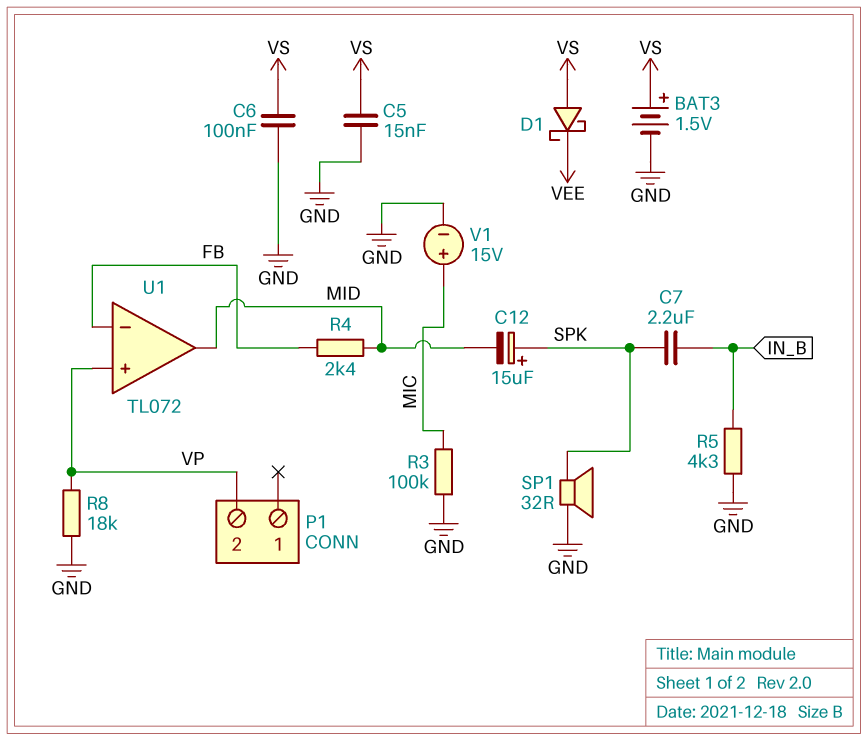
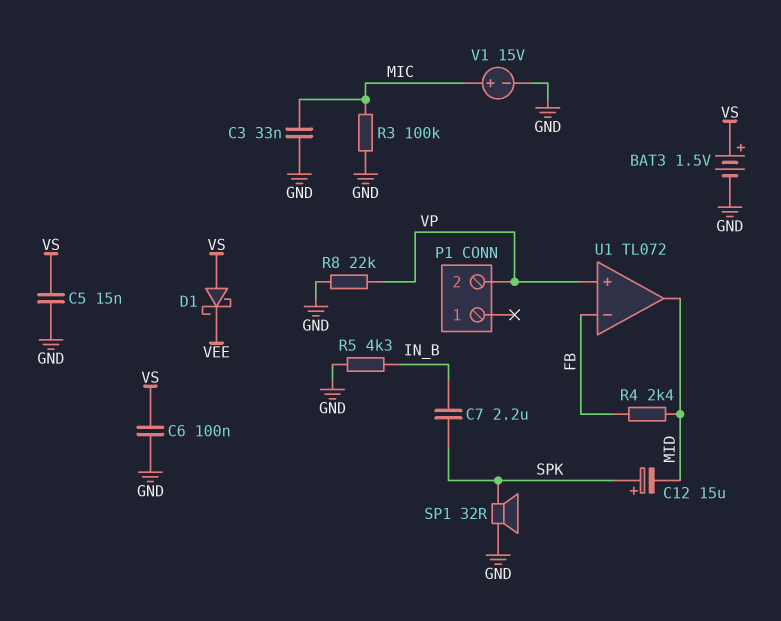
C3: none -> 33nF (GND, MIC)
R8: 18k (GND, VP) -> 22k (GND, VP)

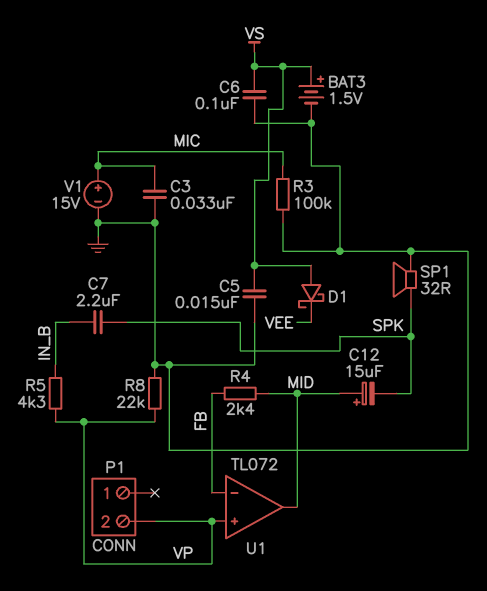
C12: 15uF (plus SPK, minus MID) -> 15uF (plus MID, minus SPK)
R5: 4.3k (GND, IN_B) -> 4.3k (IN_B, VP)

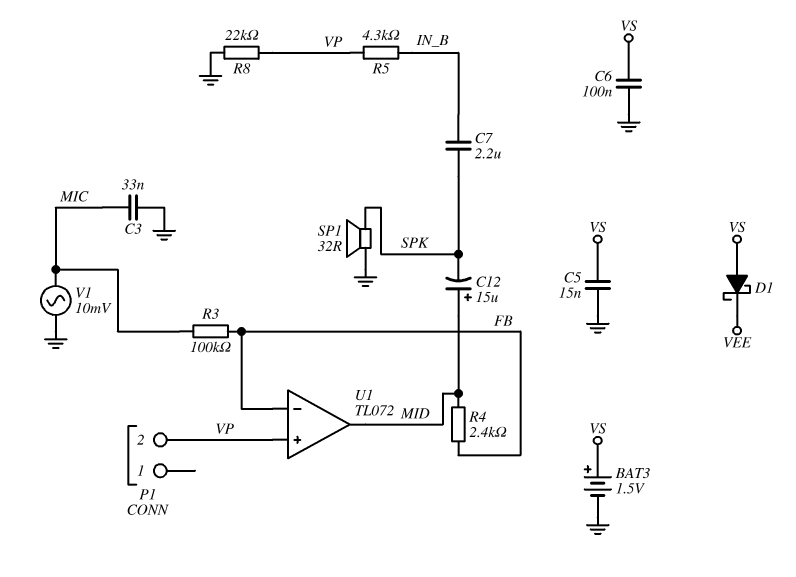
R3: 100k (GND, MIC) -> 100k (FB, MIC)
V1: 15V (plus MIC, minus GND) -> AC 10mV (GND, MIC)

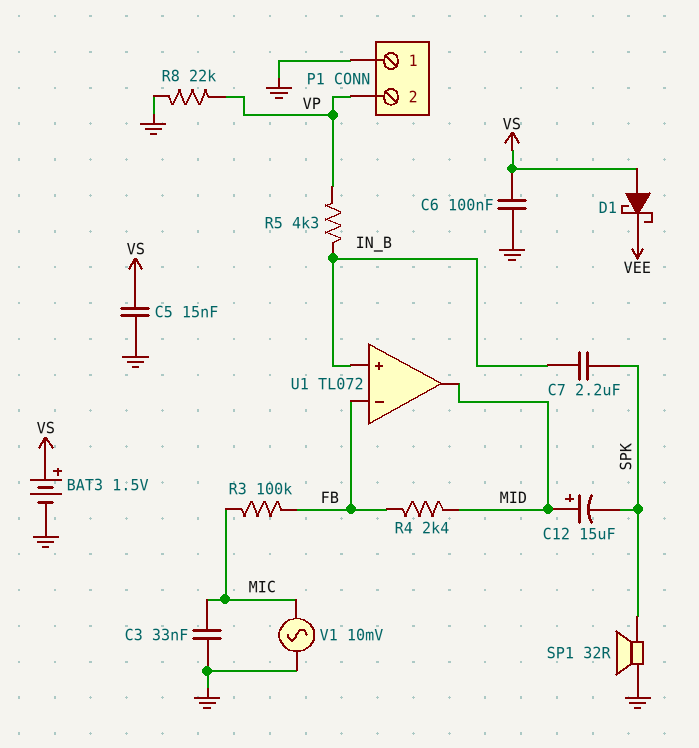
P1 pin 1: none -> GND
U1 pin in+: VP -> IN_B

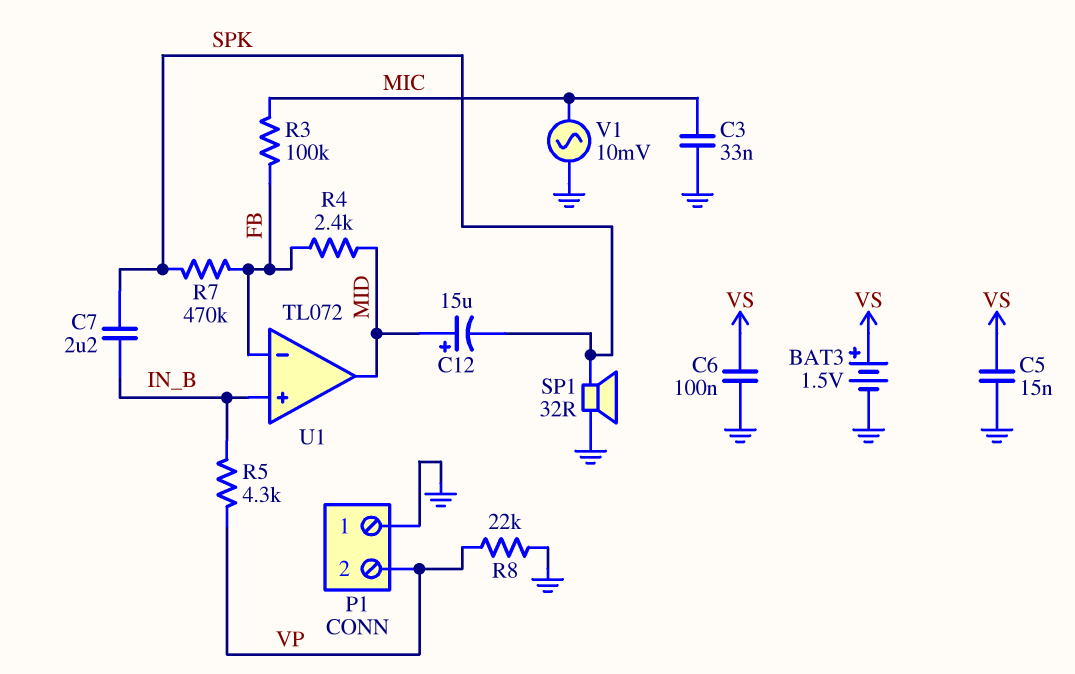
D1: schottky (A VS, K VEE) -> none
R7: none -> 470k (FB, SPK)

